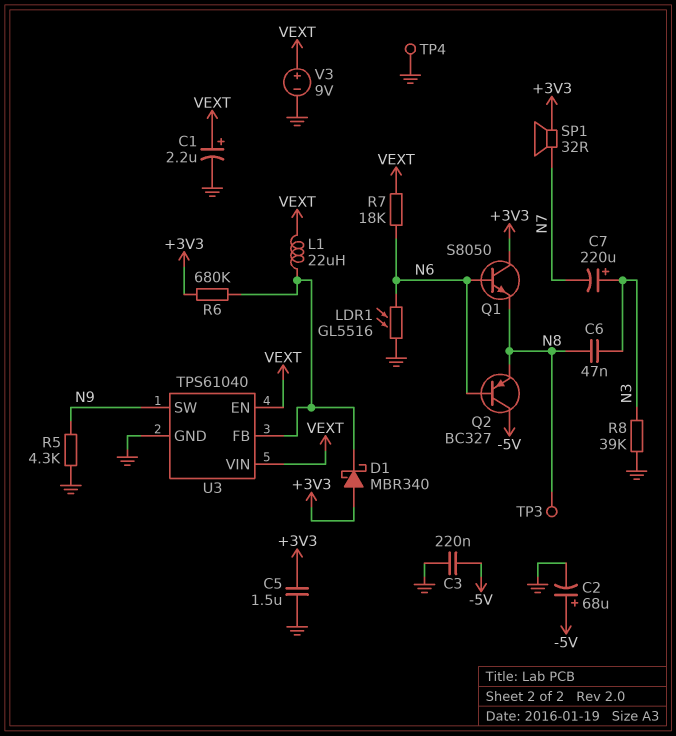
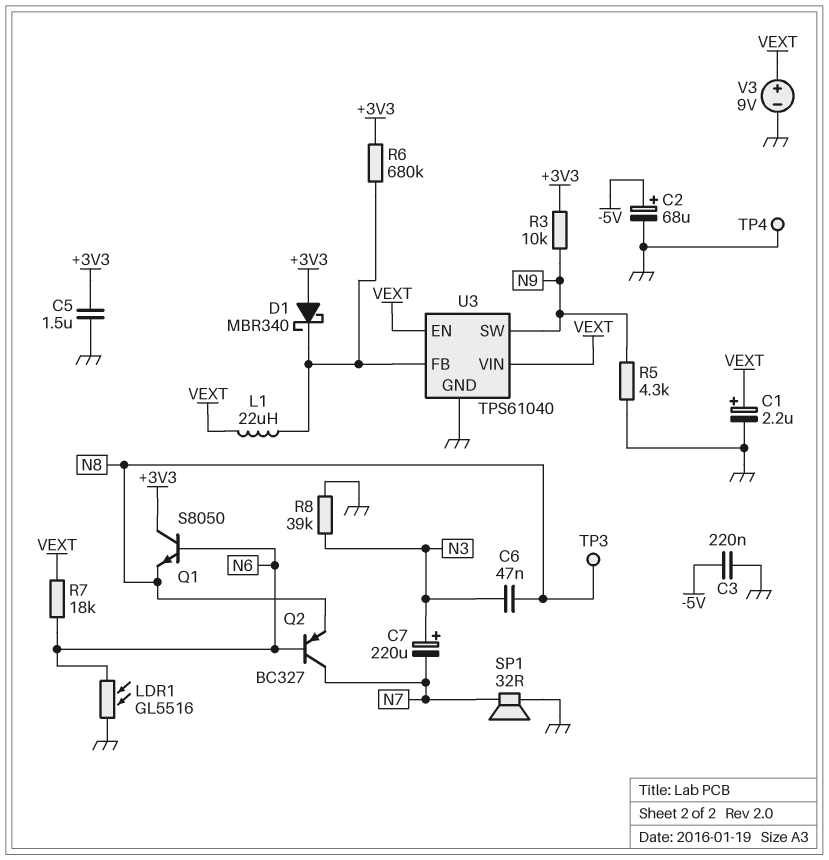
Q2: PNP BC327 (B N6, C -5V, E N8) -> PNP BC327 (B N6, C N7, E N8)
R3: none -> 10k (+3V3, N9)
SP1: speaker 32R (+3V3, N7) -> speaker 32R (GND, N7)

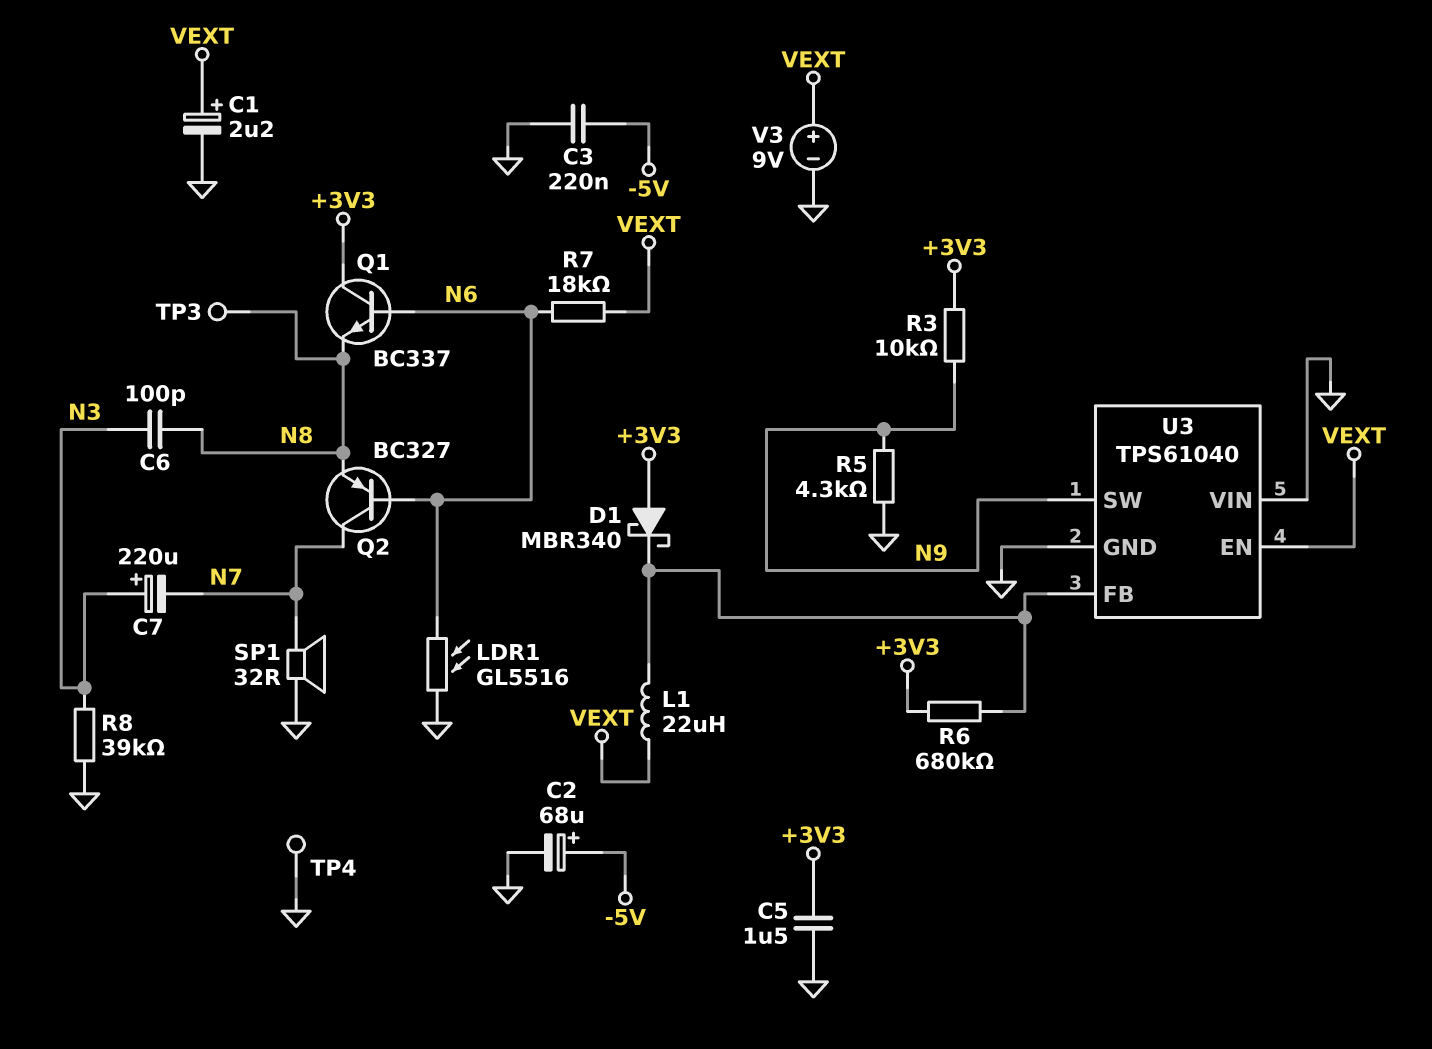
C6: 47nF (N3, N8) -> 100pF (N3, N8)
Q1: NPN S8050 (B N6, C +3V3, E N8) -> NPN BC337 (B N6, C +3V3, E N8)
U3 pin VIN: VEXT -> GND

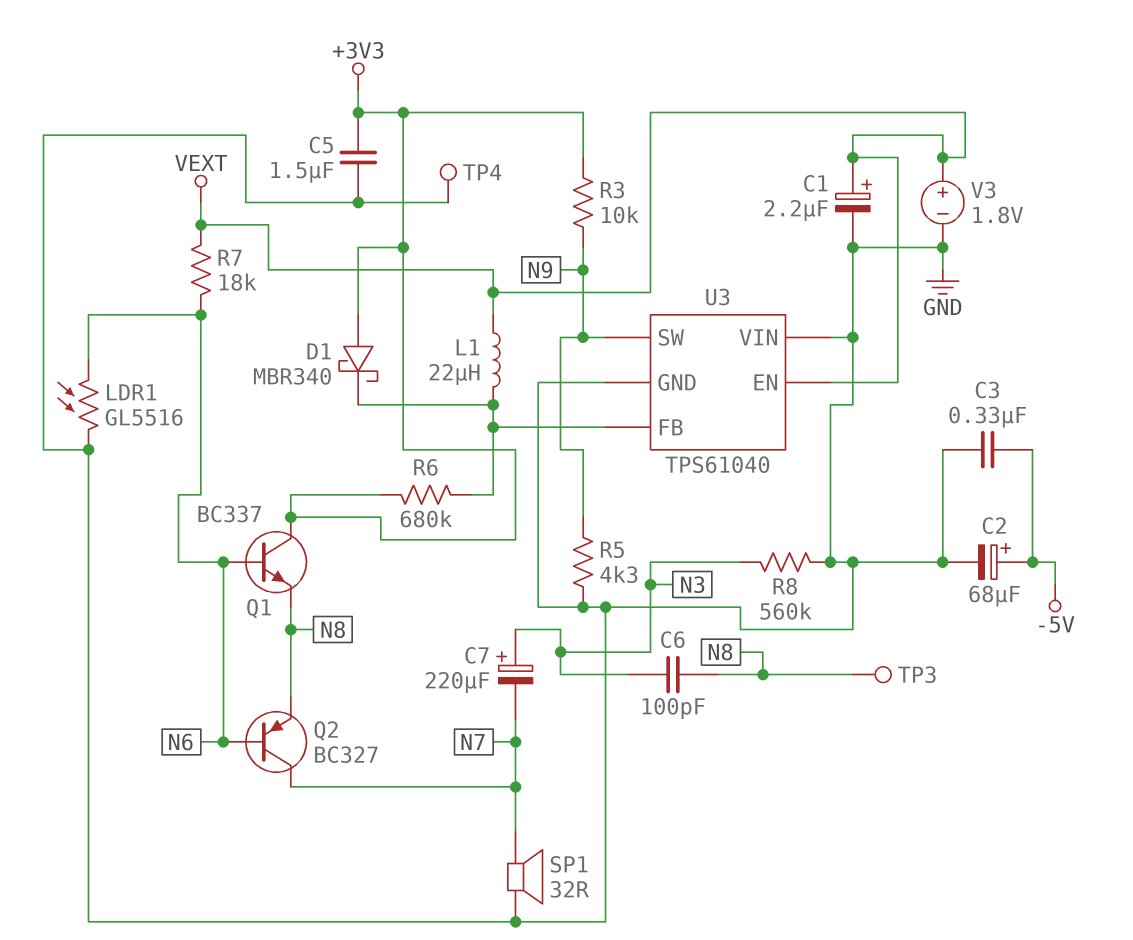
C3: 220nF (-5V, GND) -> 330nF (-5V, GND)
R8: 39k (GND, N3) -> 560k (GND, N3)
V3: 9V (plus VEXT, minus GND) -> 1.8V (plus VEXT, minus GND)

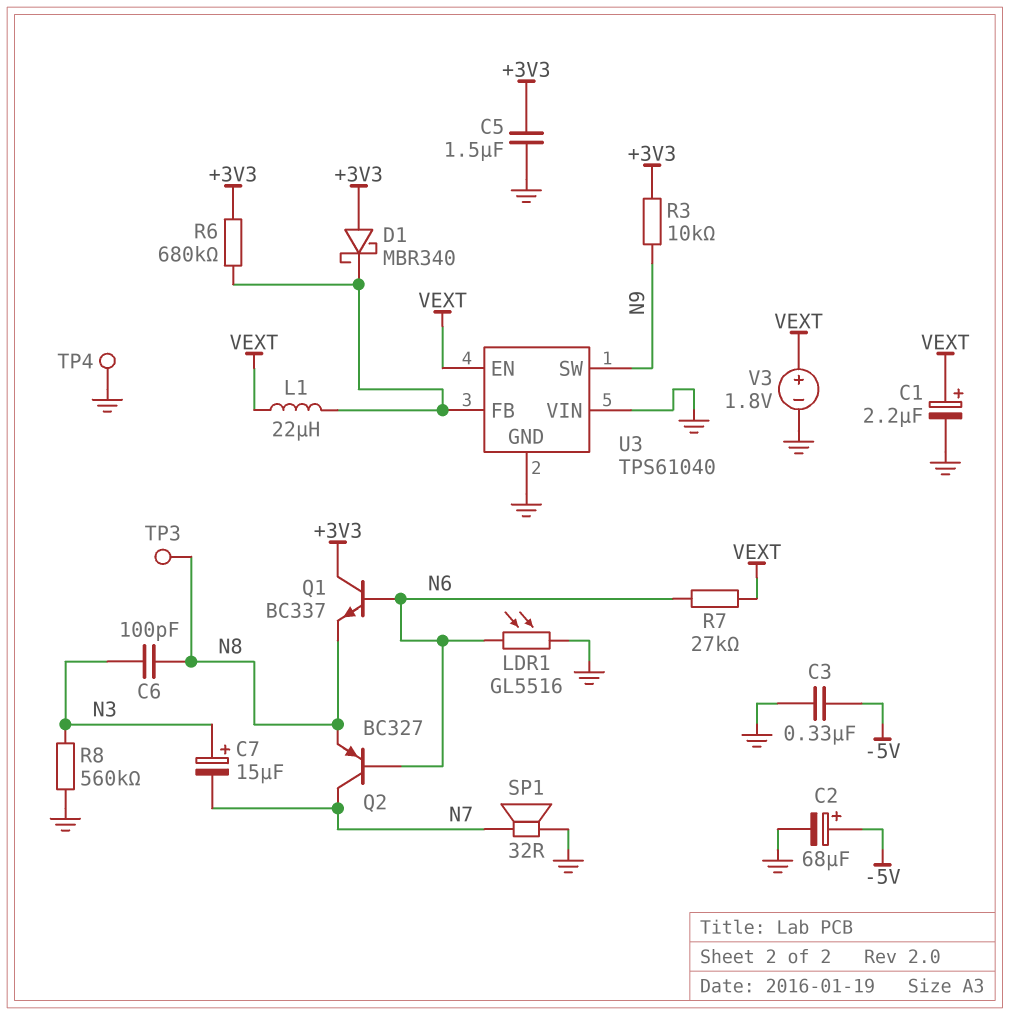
C7: 220uF (plus N3, minus N7) -> 15uF (plus N3, minus N7)
R5: 4.3k (GND, N9) -> none
R7: 18k (N6, VEXT) -> 27k (N6, VEXT)

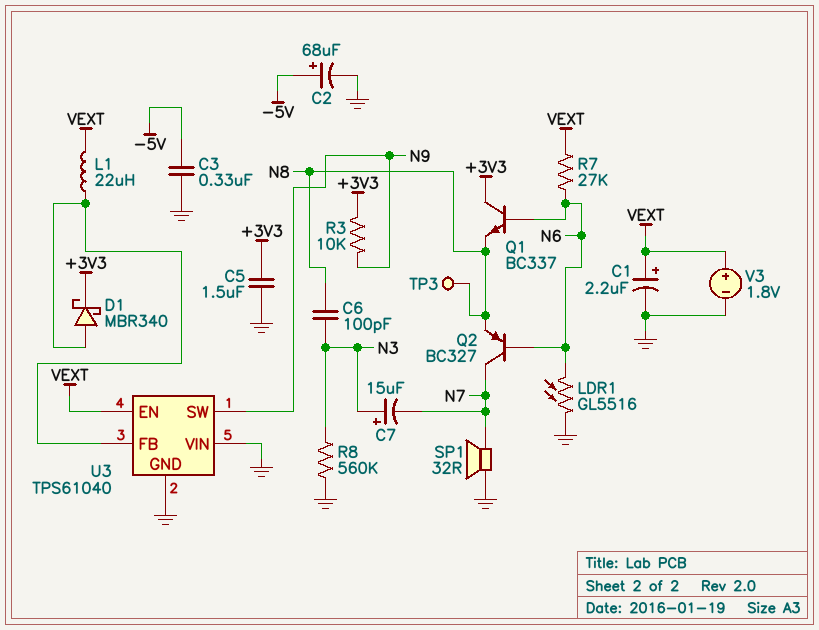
D1: schottky MBR340 (A +3V3, K U3/FB) -> schottky MBR340 (A U3/FB, K +3V3)
R6: 680k (+3V3, U3/FB) -> none
TP4: test point (GND) -> none

